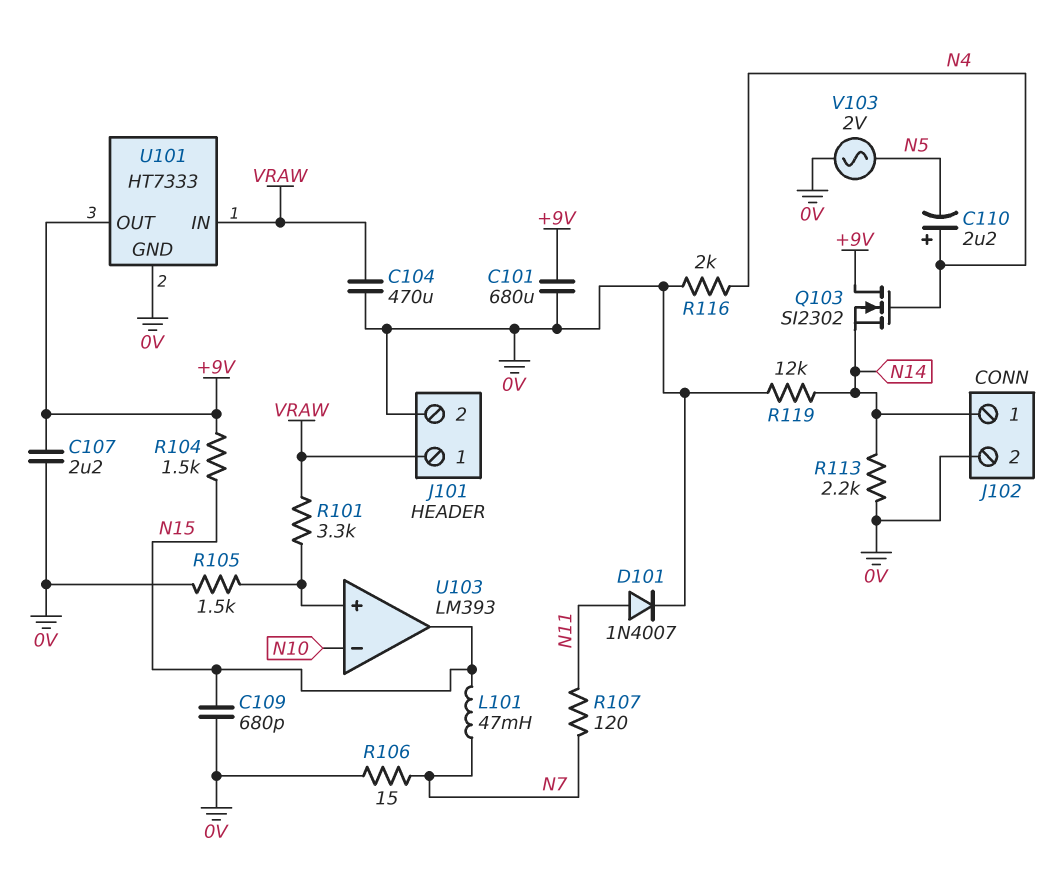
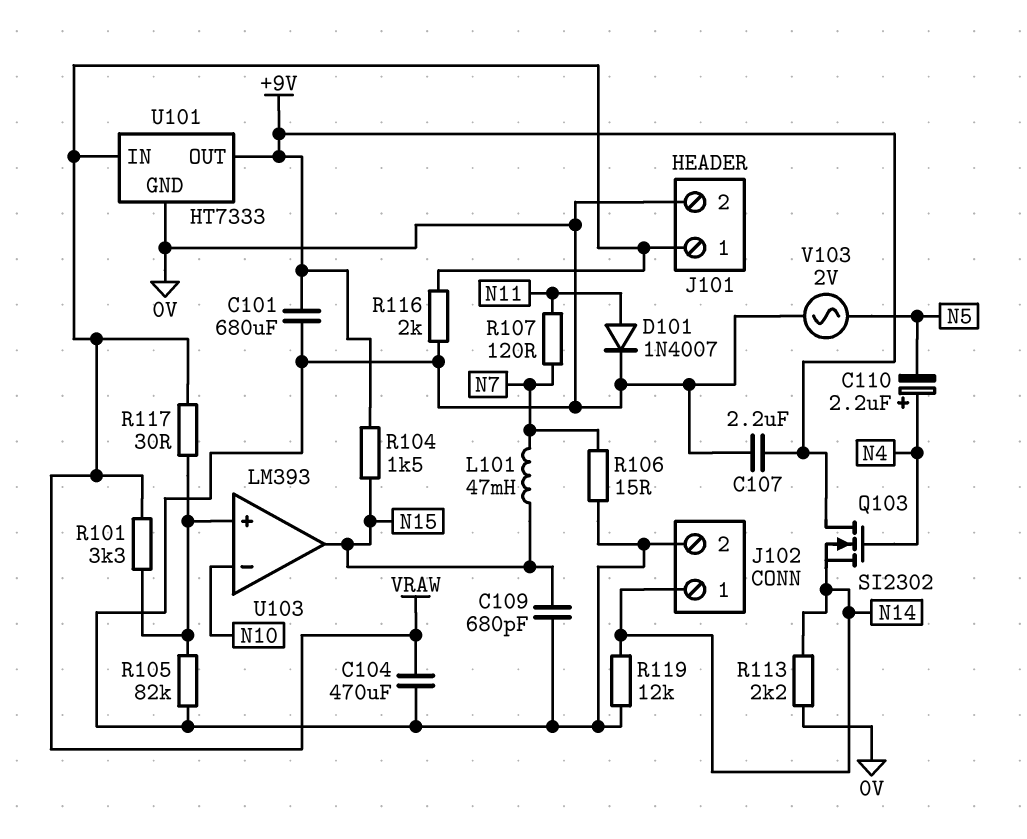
R105: 1.5k (0V, U103/in+) -> 82k (0V, U103/in+)
R116: 2k (0V, N4) -> 2k (0V, VRAW)
R117: none -> 30 (U103/in+, VRAW)

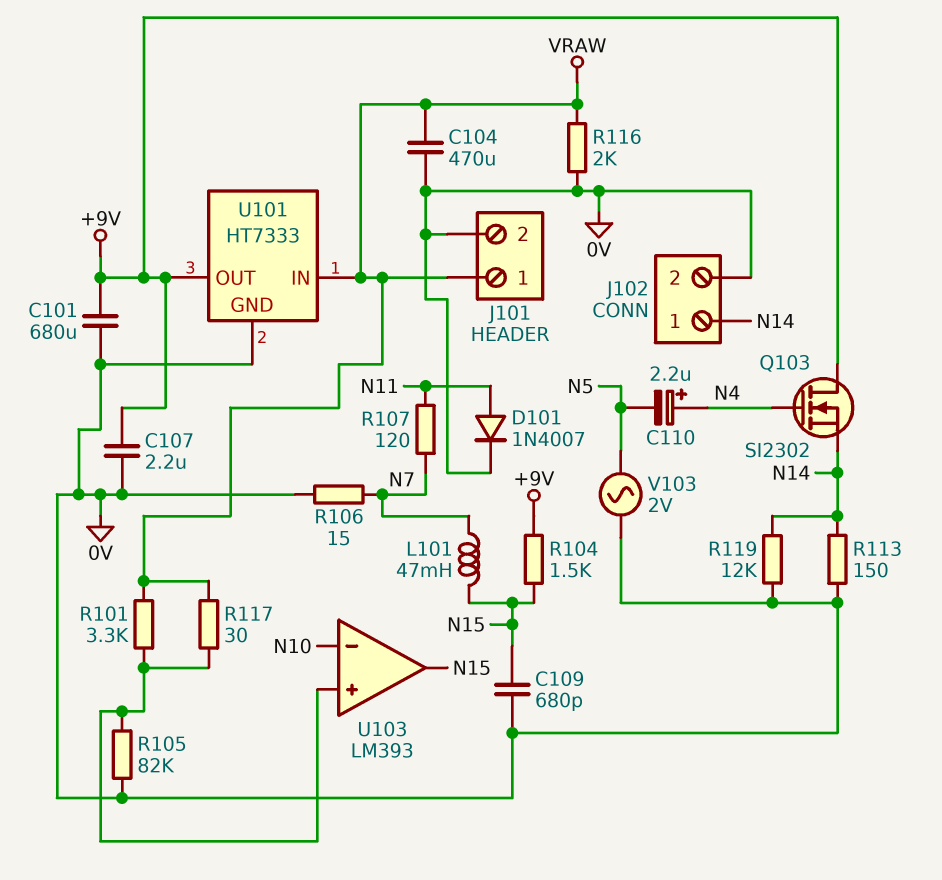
R113: 2.2k (0V, N14) -> 150 (0V, N14)

